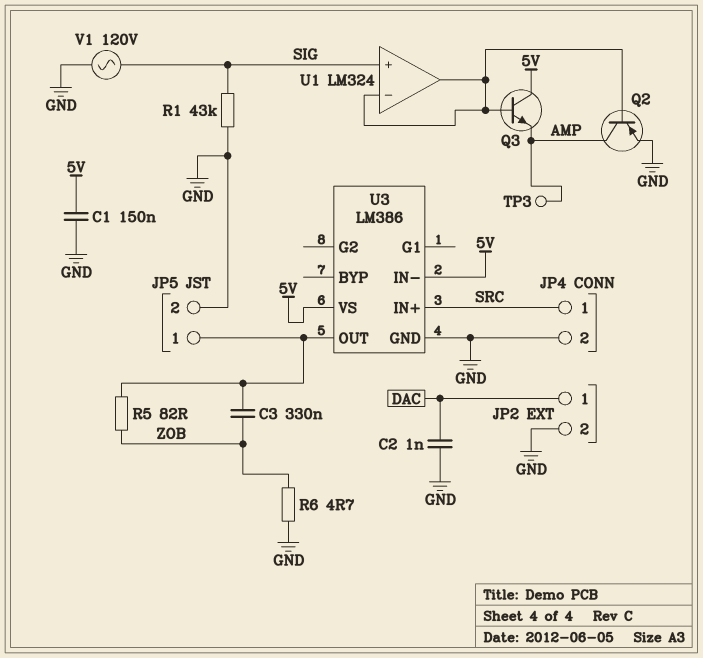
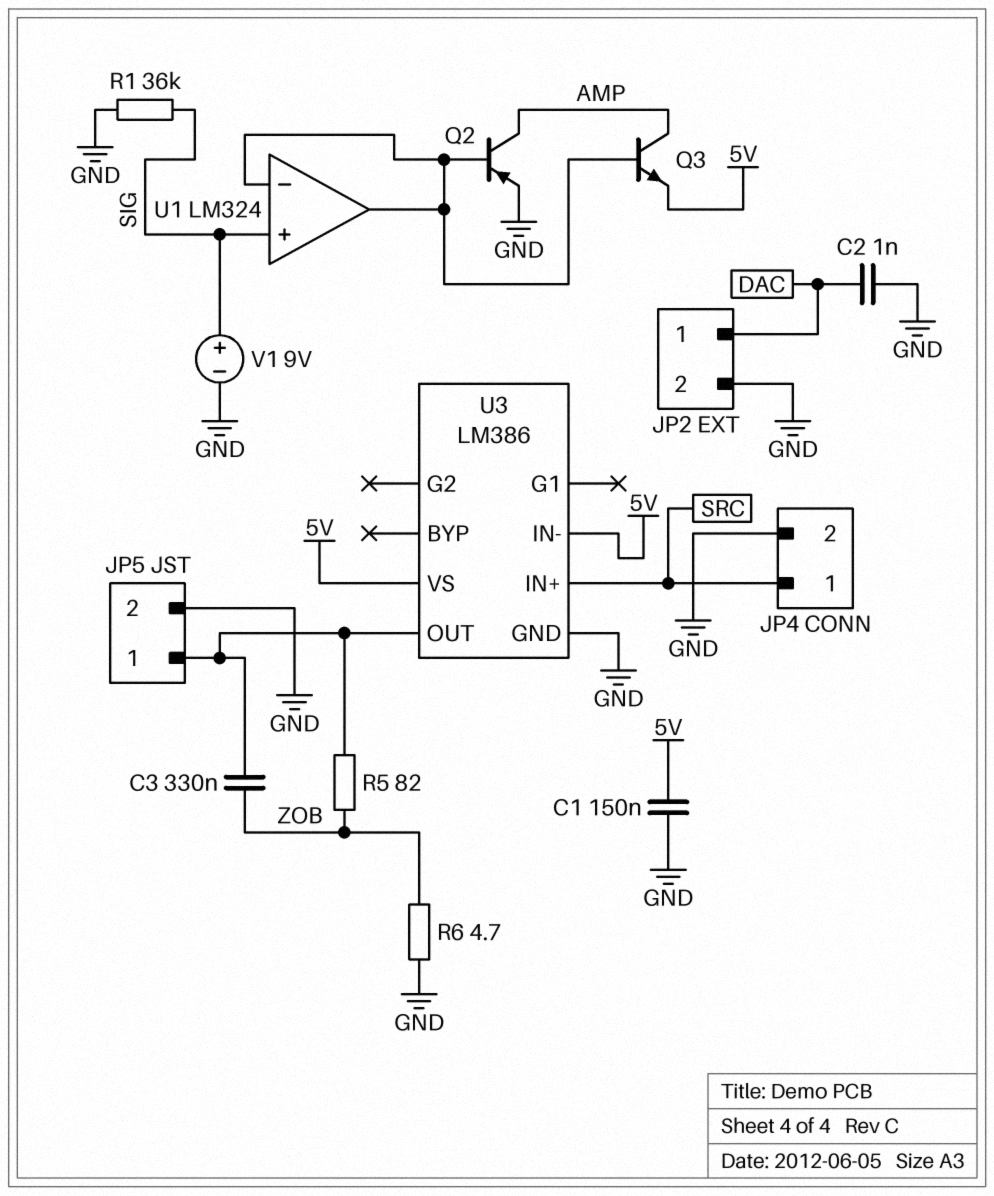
Q3: NPN (B U1/in-, C 5V, E AMP) -> NPN (B U1/in-, C AMP, E 5V)
R1: 43k (GND, SIG) -> 36k (GND, SIG)
TP3: test point (AMP) -> none
V1: AC 120V (GND, SIG) -> 9V (plus SIG, minus GND)

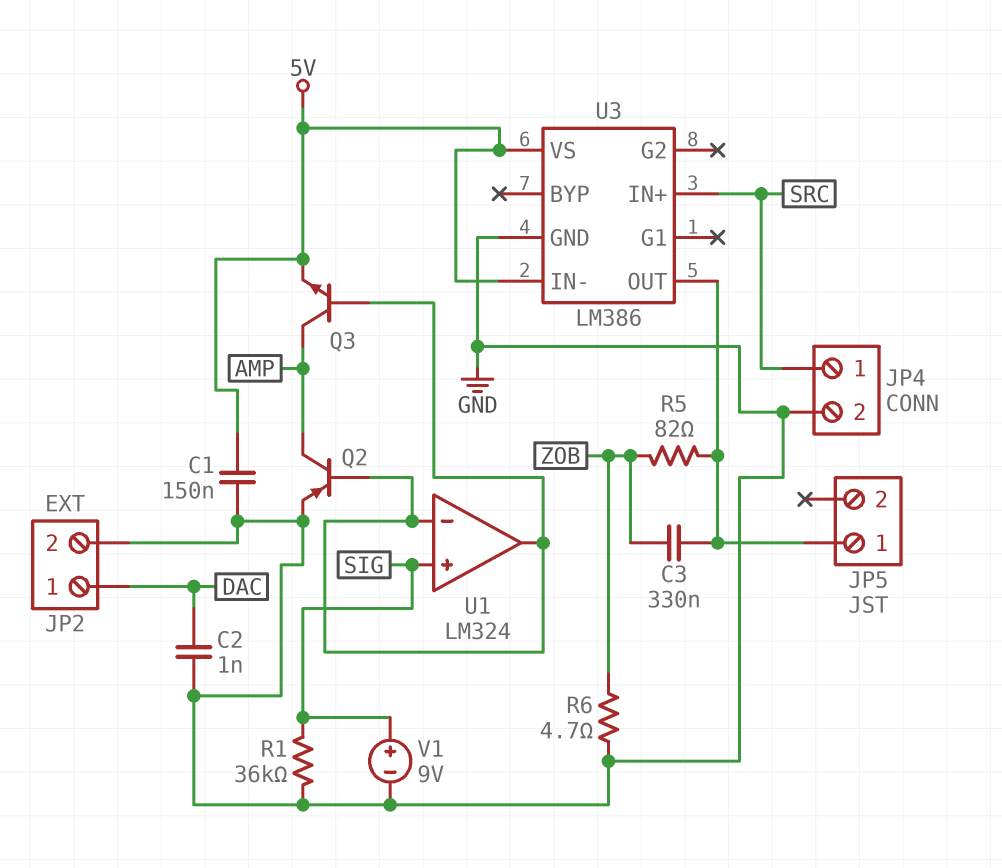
JP5 pin 2: GND -> none

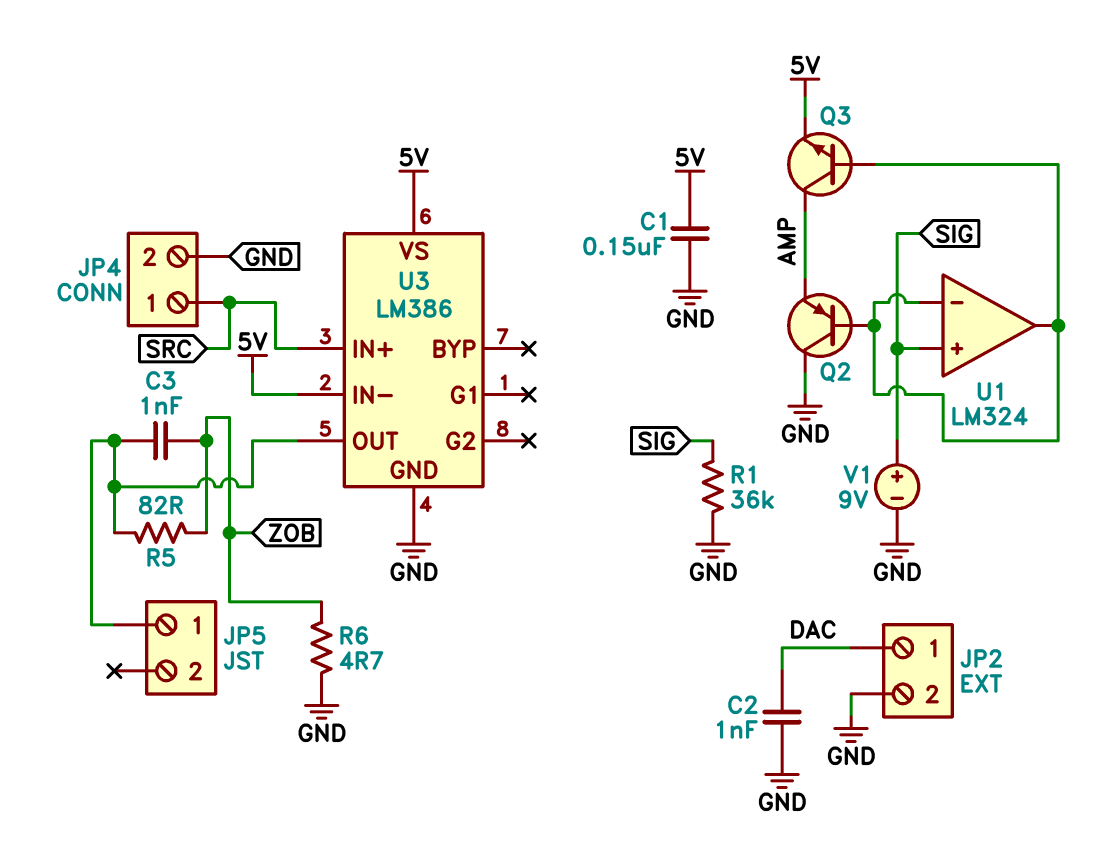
C3: 330nF (JP5/1, ZOB) -> 1nF (JP5/1, ZOB)
Q2: PNP (B U1/in-, C AMP, E GND) -> PNP (B U1/in-, C GND, E AMP)

